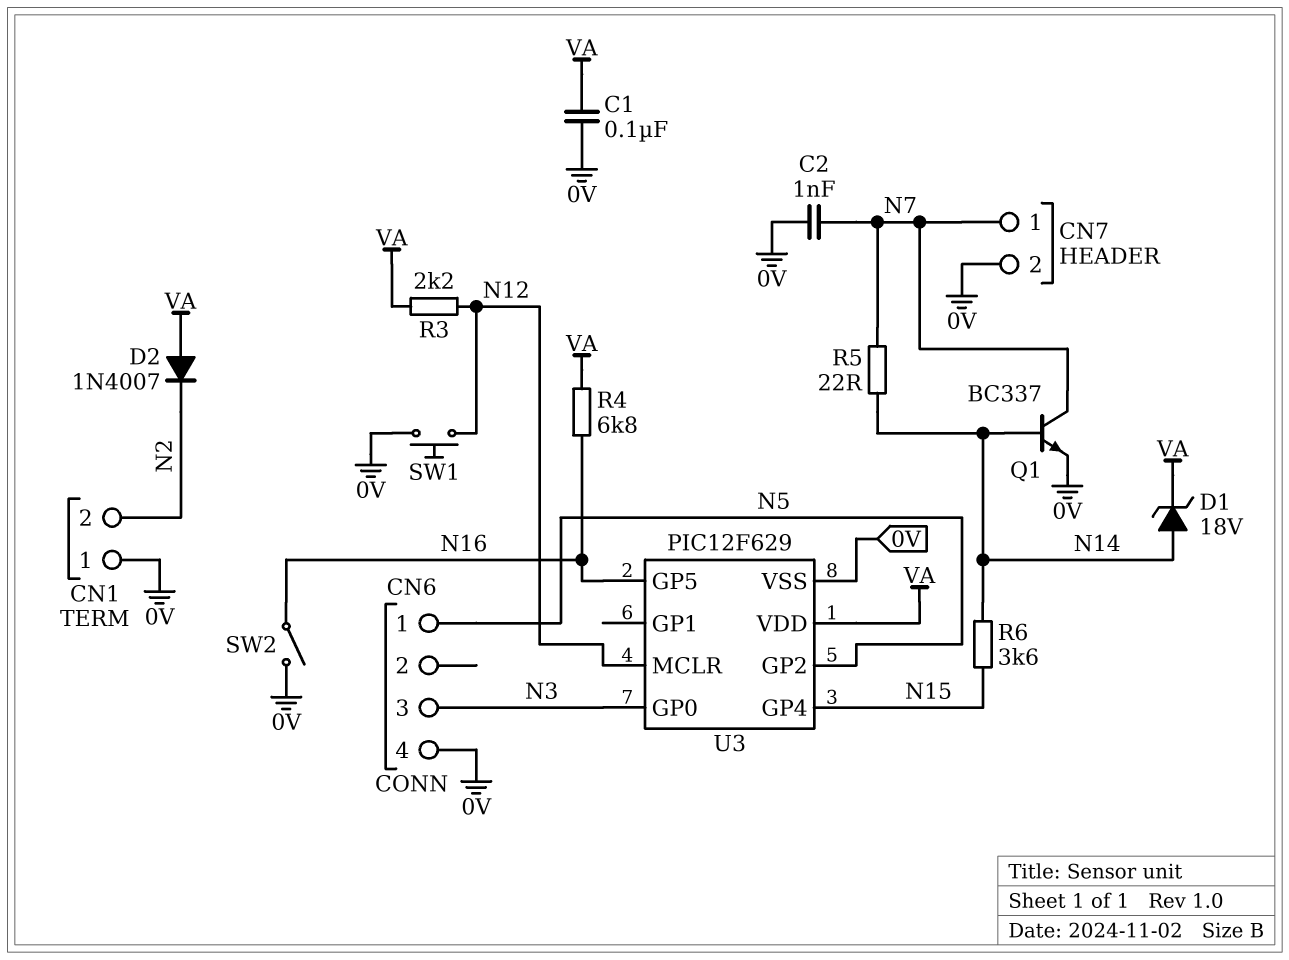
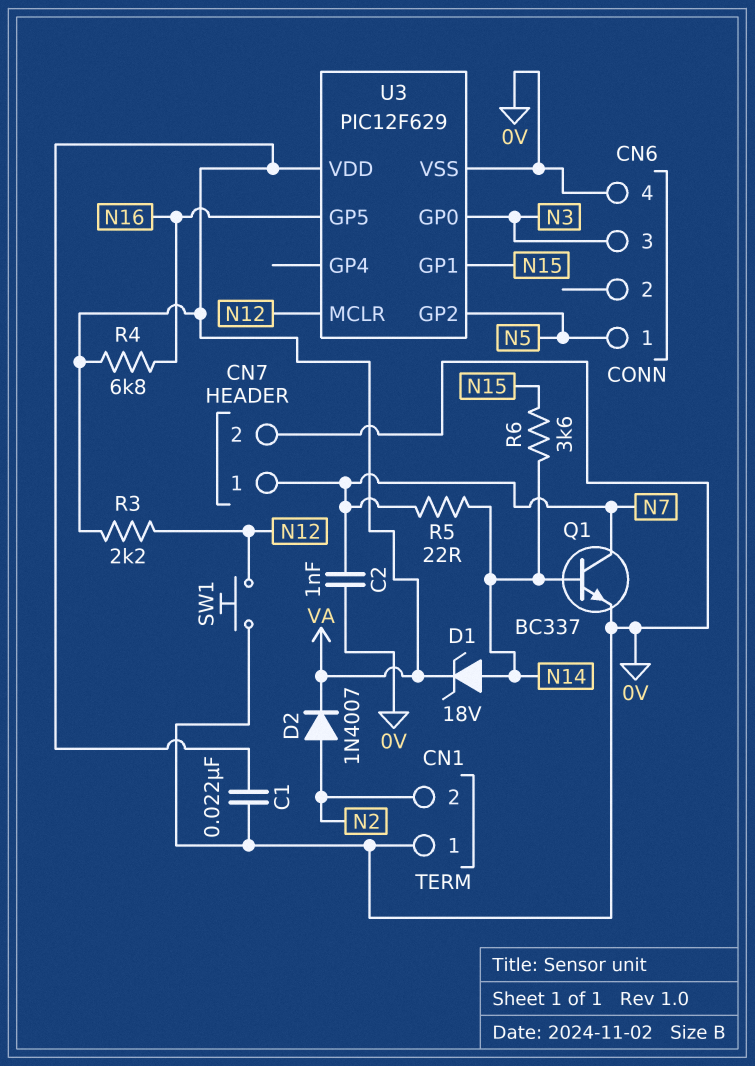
C1: 100nF (0V, VA) -> 22nF (0V, VA)
D2: diode 1N4007 (A VA, K N2) -> diode 1N4007 (A N2, K VA)
SW2: switch (0V, N16) -> none
U3 pin GP1: none -> N15
U3 pin GP4: N15 -> none

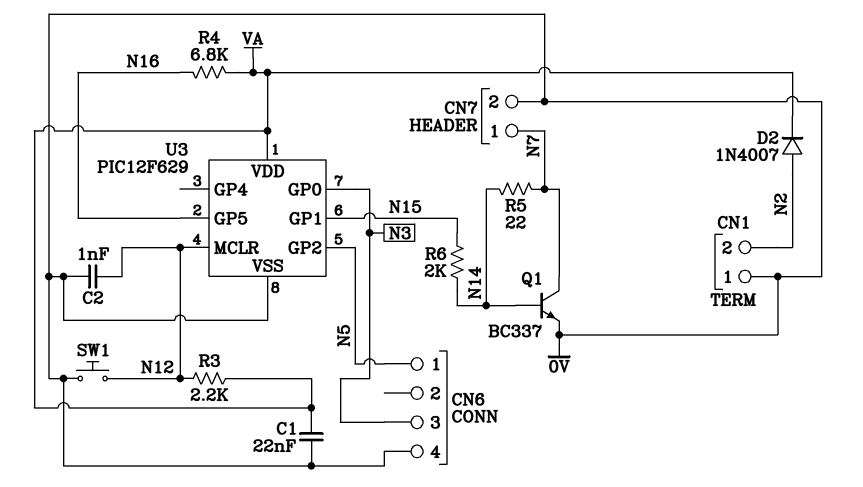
C2: 1nF (0V, N7) -> 1nF (0V, N12)
D1: zener 18V (A N14, K VA) -> none
R6: 3.6k (N14, N15) -> 2k (N14, N15)

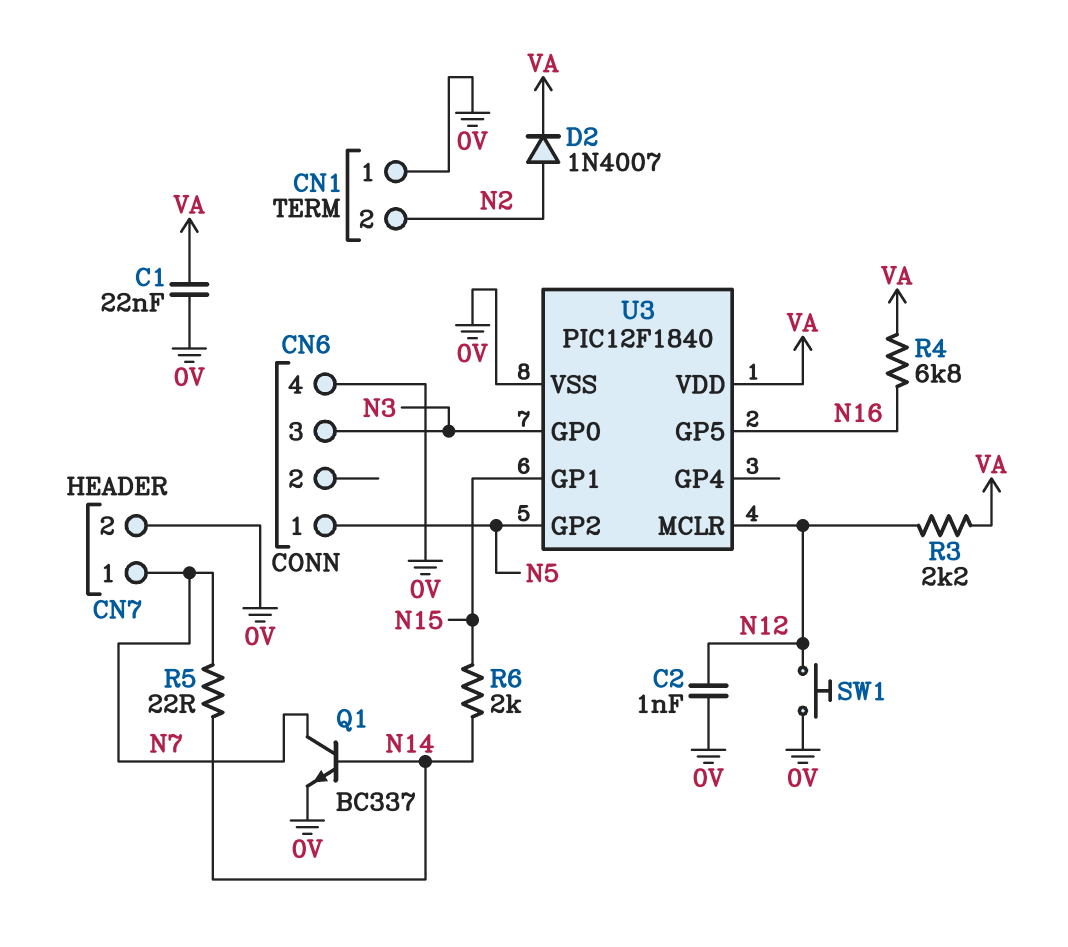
U3: PIC12F629 -> PIC12F1840

